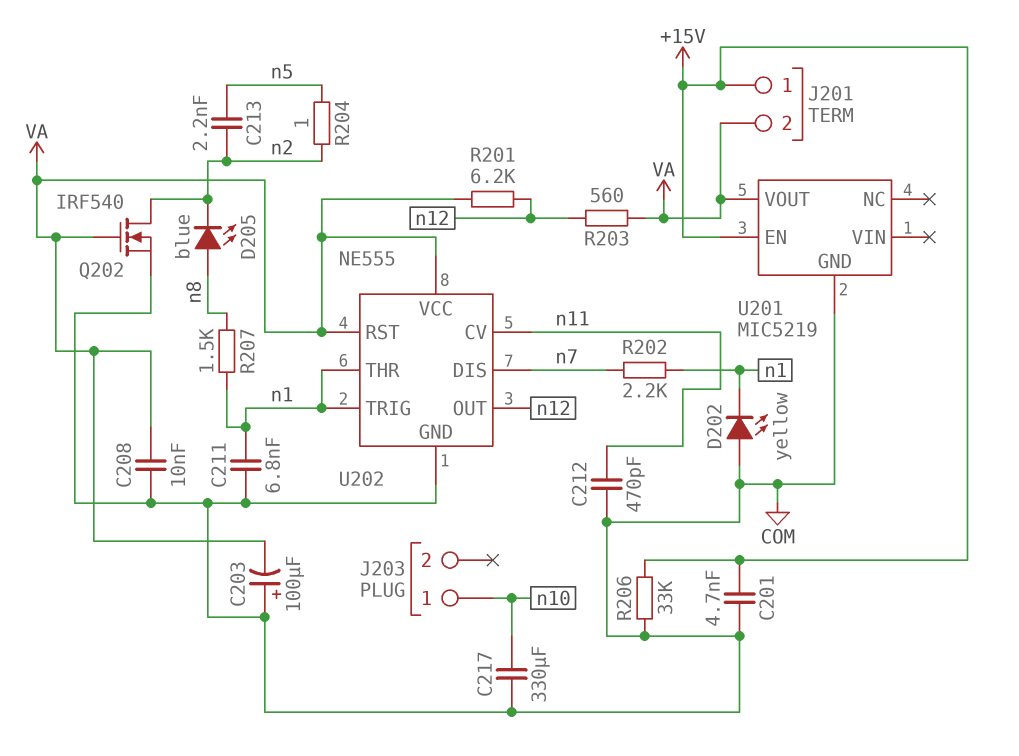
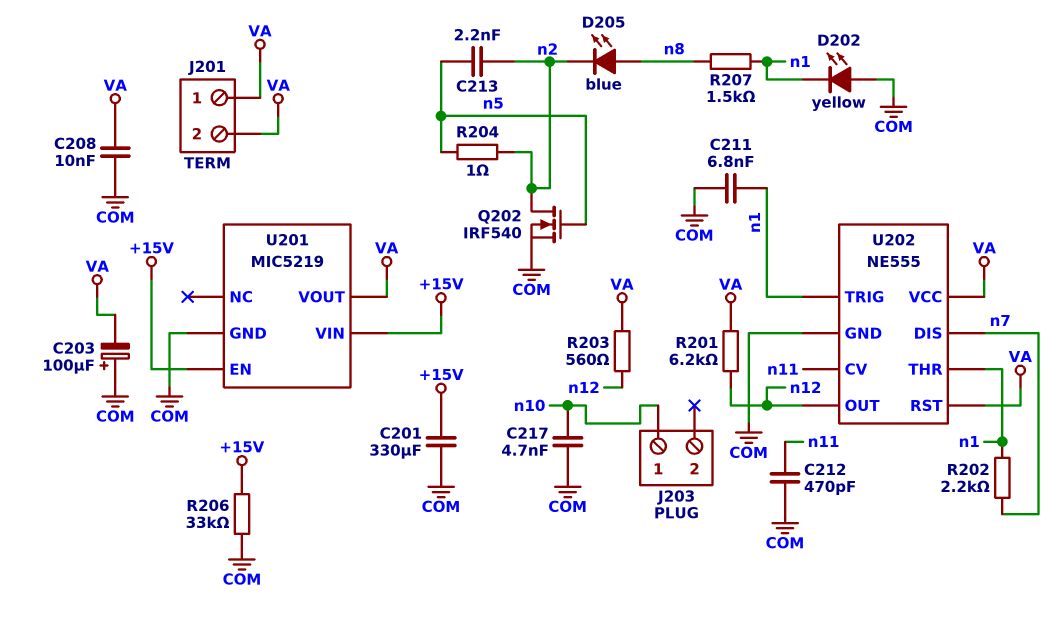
C201: 4.7nF (+15V, COM) -> 330uF (+15V, COM)
C217: 330uF (COM, n10) -> 4.7nF (COM, n10)
J201 pin 1: +15V -> VA
Q202: NMOS IRF540 (G VA, D n2, S COM) -> NMOS IRF540 (G n5, D n2, S COM)
U201 pin VIN: none -> +15V

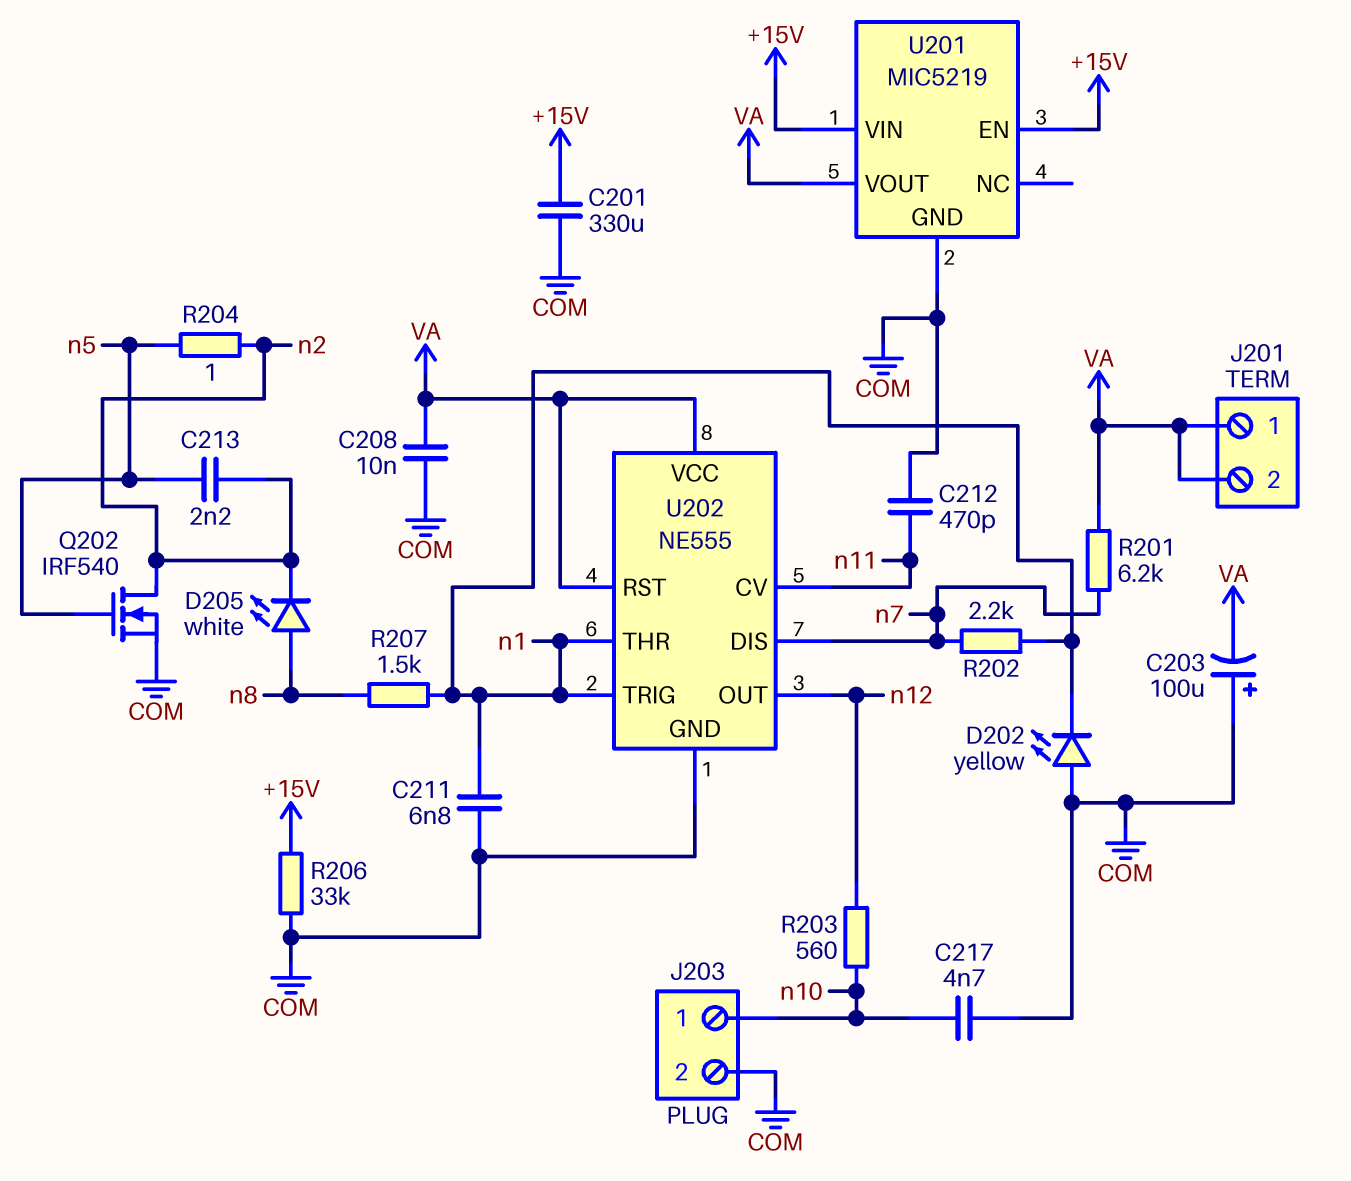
D205: LED blue (A n8, K n2) -> LED white (A n8, K n2)
J203 pin 2: none -> COM
R201: 6.2k (VA, n12) -> 6.2k (VA, n7)
R203: 560 (VA, n12) -> 560 (n10, n12)

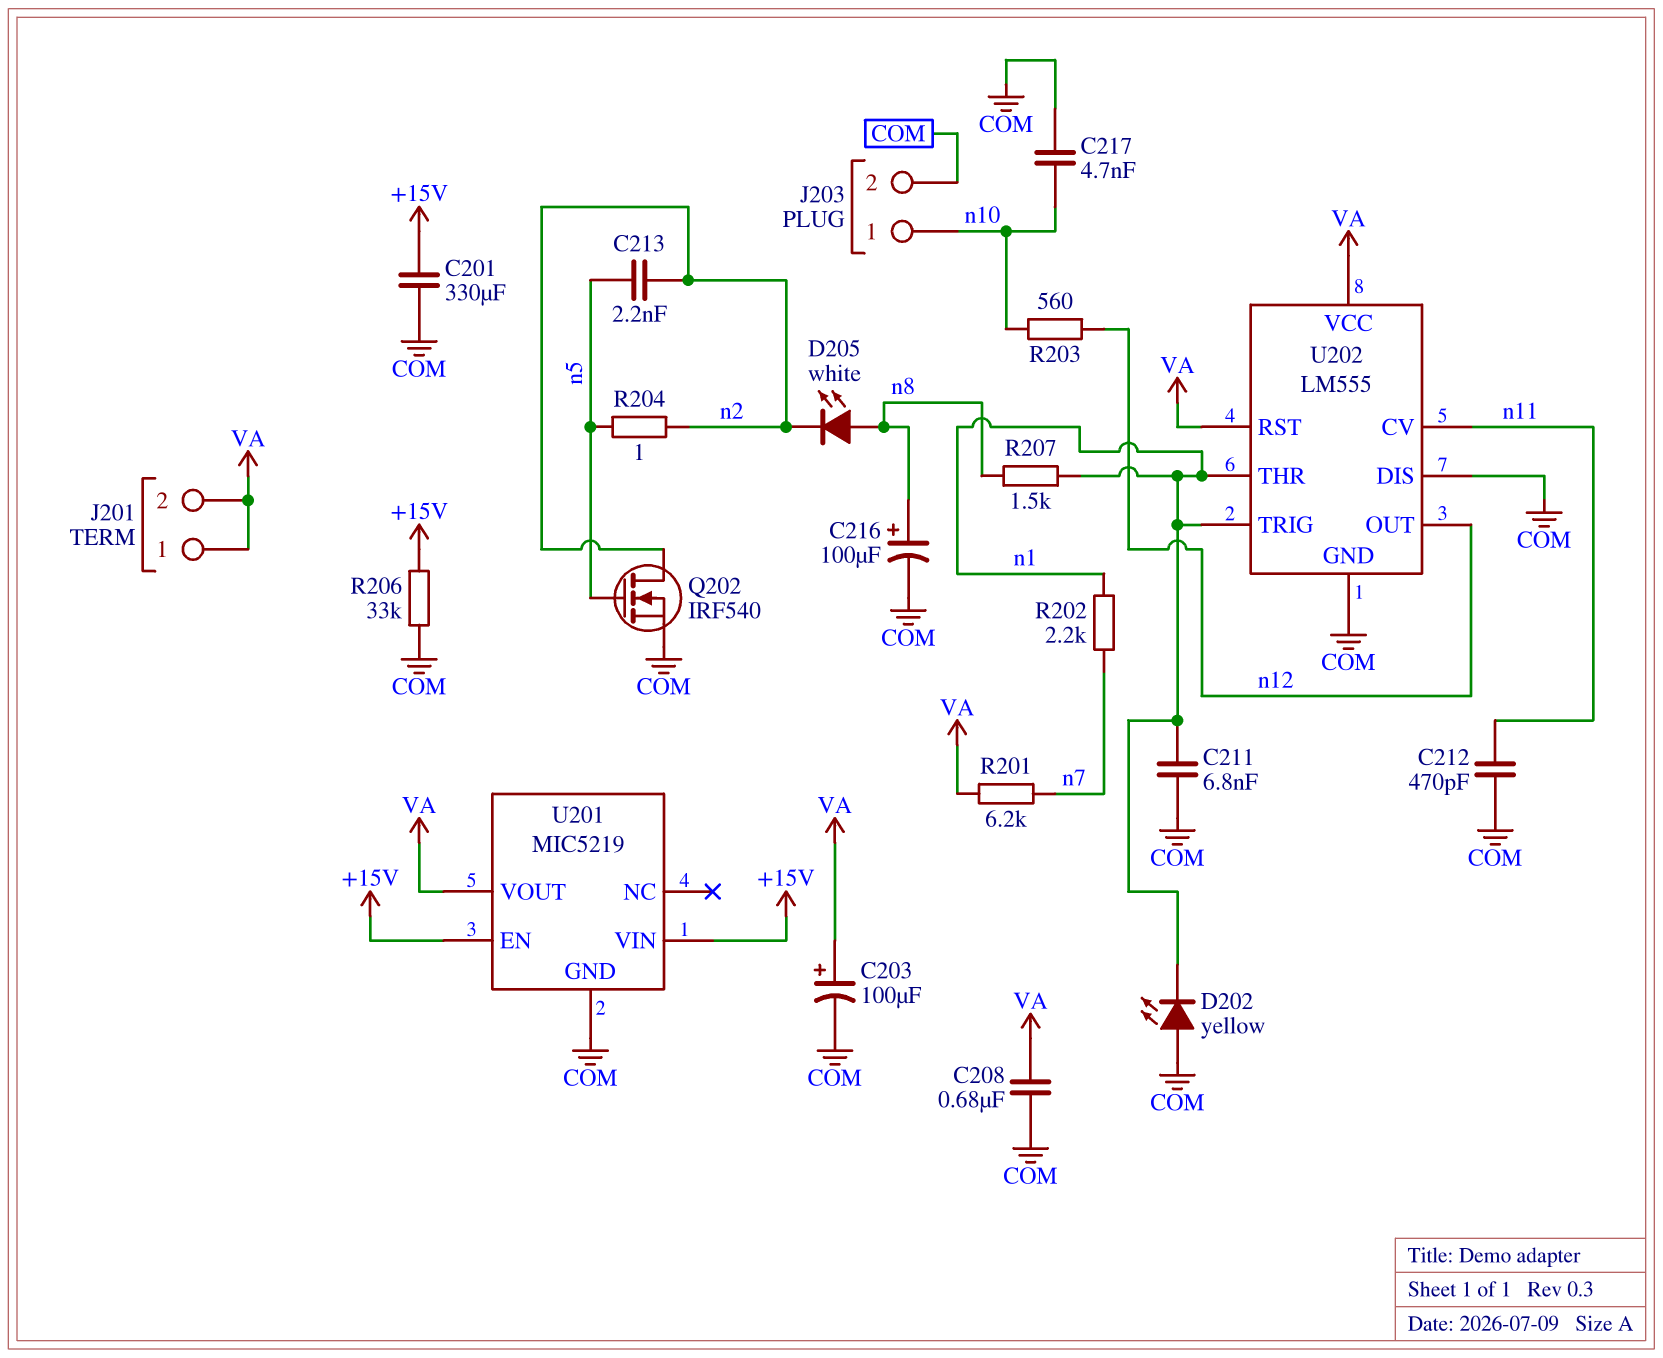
C203: 100uF (plus COM, minus VA) -> 100uF (plus VA, minus COM)
C208: 10nF (COM, VA) -> 680nF (COM, VA)
C216: none -> 100uF (plus n8, minus COM)
U202: NE555 -> LM555
U202 pin DIS: n7 -> COM

